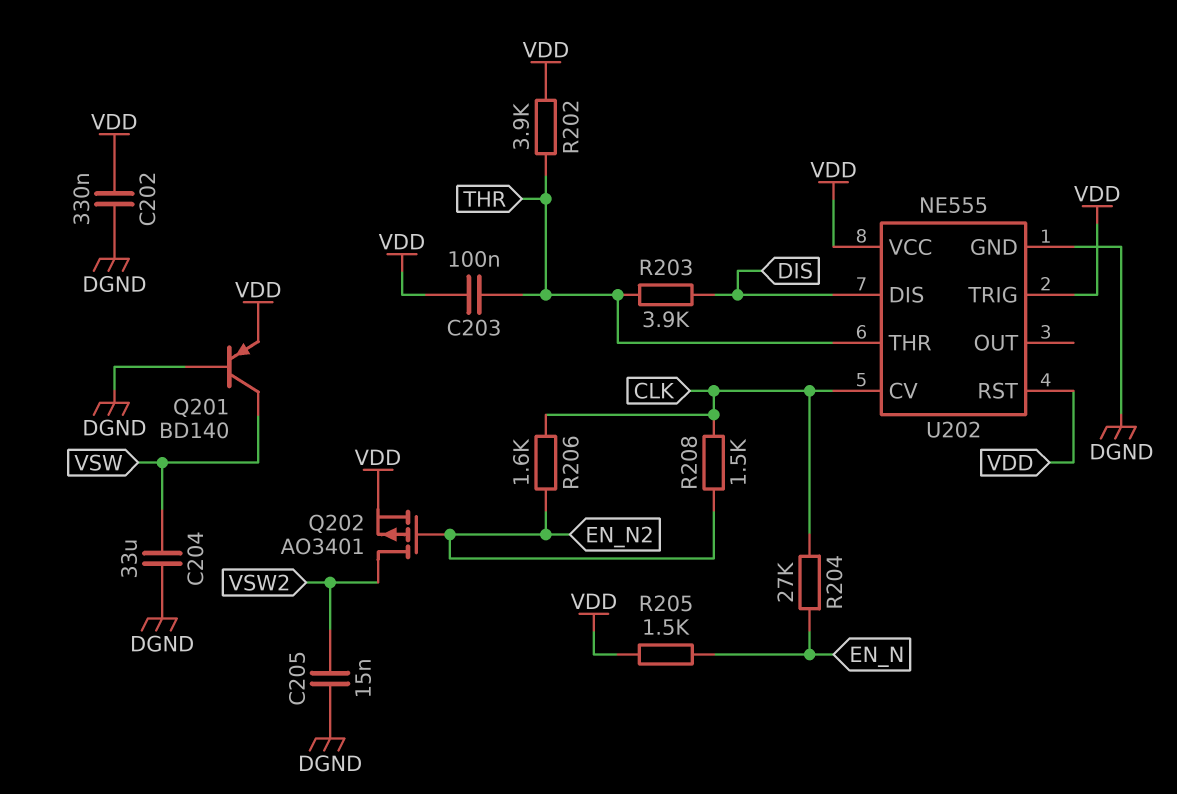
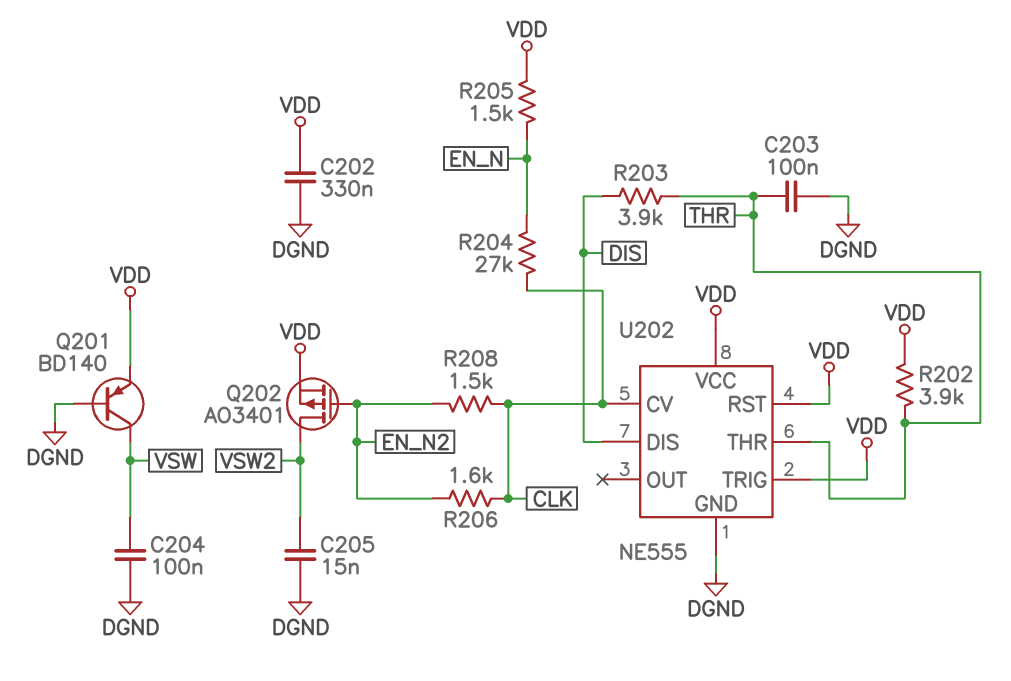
C203: 100nF (THR, VDD) -> 100nF (DGND, THR)
C204: 33uF (DGND, VSW) -> 100nF (DGND, VSW)

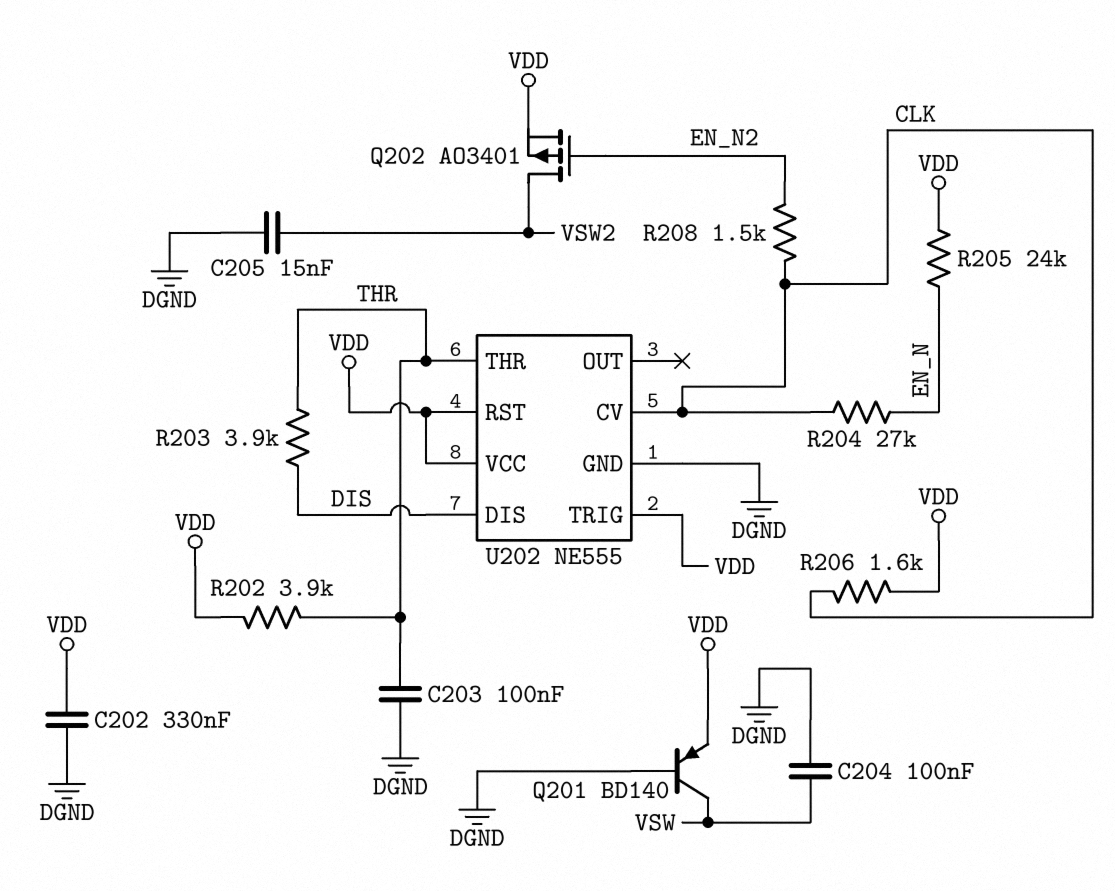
R205: 1.5k (EN_N, VDD) -> 24k (EN_N, VDD)
R206: 1.6k (CLK, EN_N2) -> 1.6k (CLK, VDD)

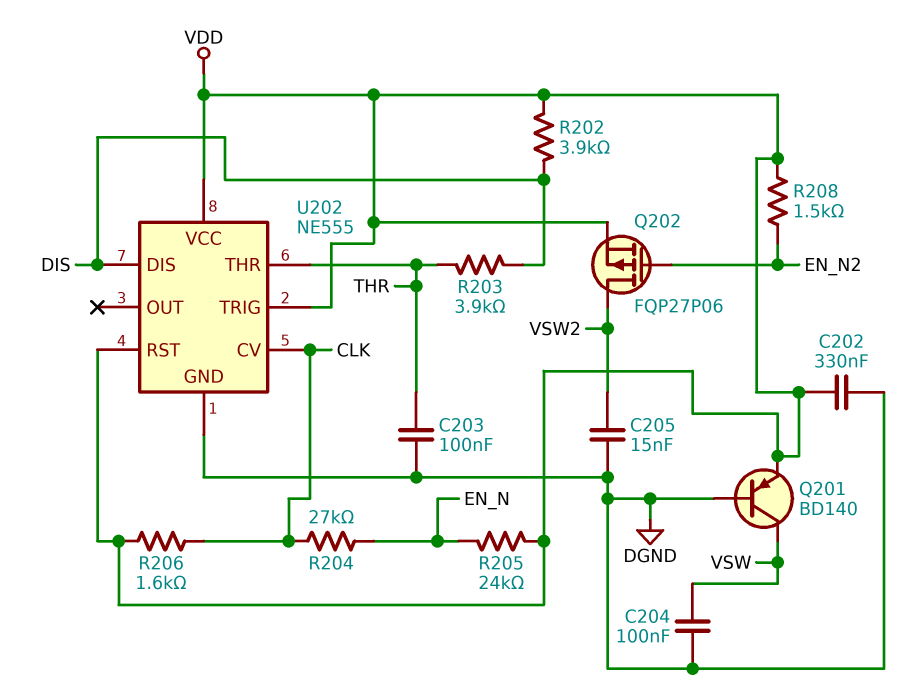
Q202: PMOS AO3401 (G EN_N2, D VSW2, S VDD) -> PMOS FQP27P06 (G EN_N2, D VSW2, S VDD)
R202: 3.9k (THR, VDD) -> 3.9k (DIS, VDD)
R208: 1.5k (CLK, EN_N2) -> 1.5k (EN_N2, VDD)

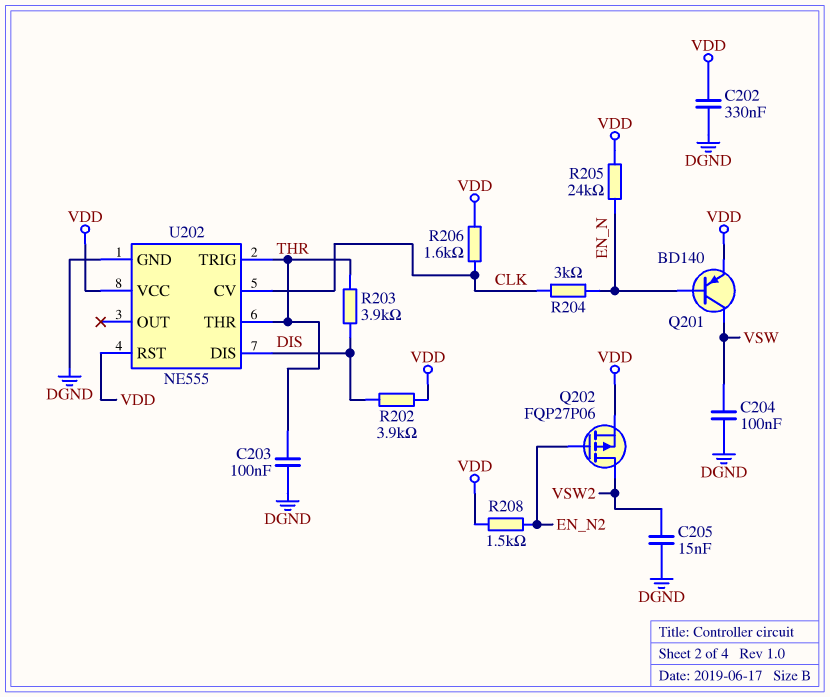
Q201: PNP BD140 (B DGND, C VSW, E VDD) -> PNP BD140 (B EN_N, C VSW, E VDD)
R204: 27k (CLK, EN_N) -> 3k (CLK, EN_N)
U202 pin TRIG: VDD -> THR

